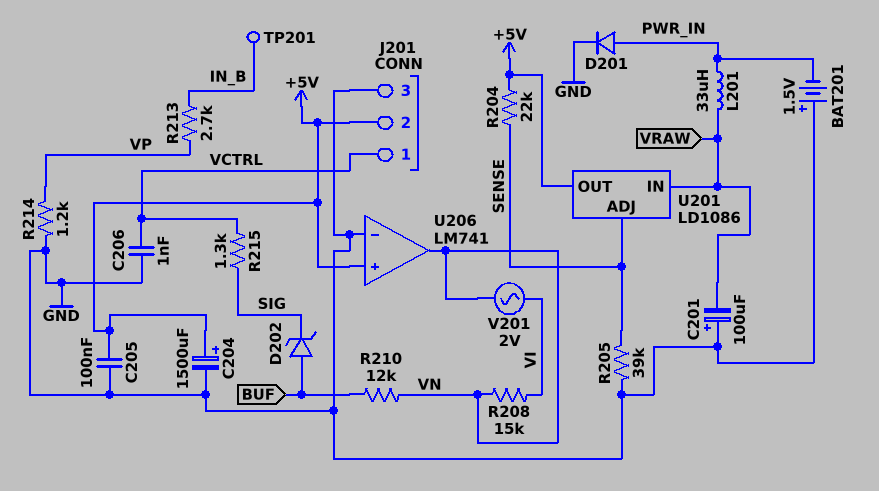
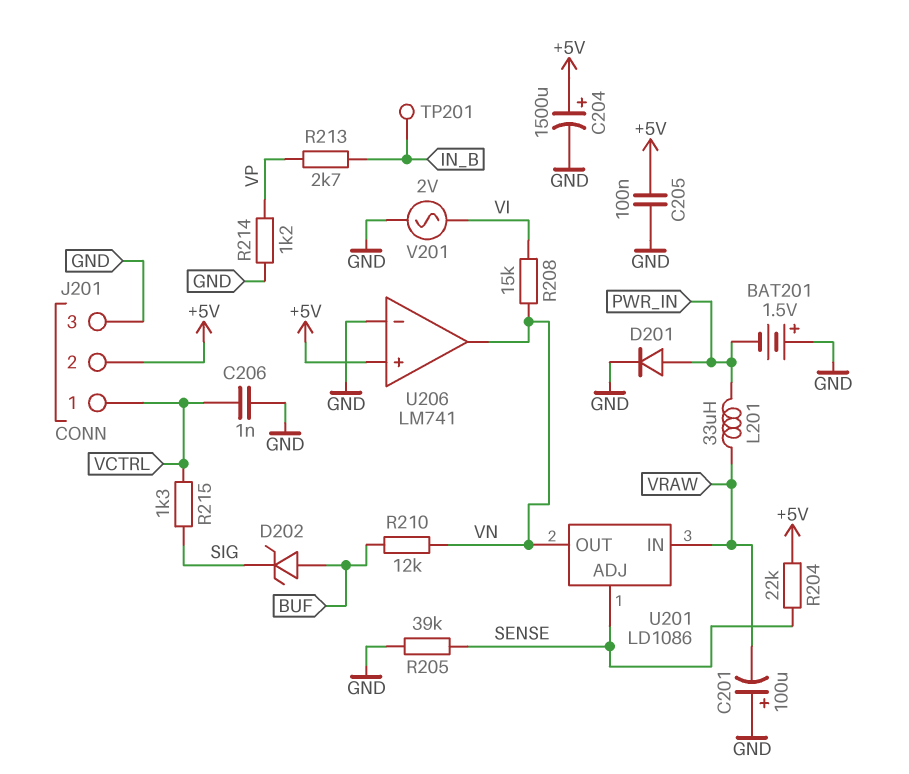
U201 pin OUT: +5V -> VN
V201: AC 2V (VI, VN) -> AC 2V (GND, VI)

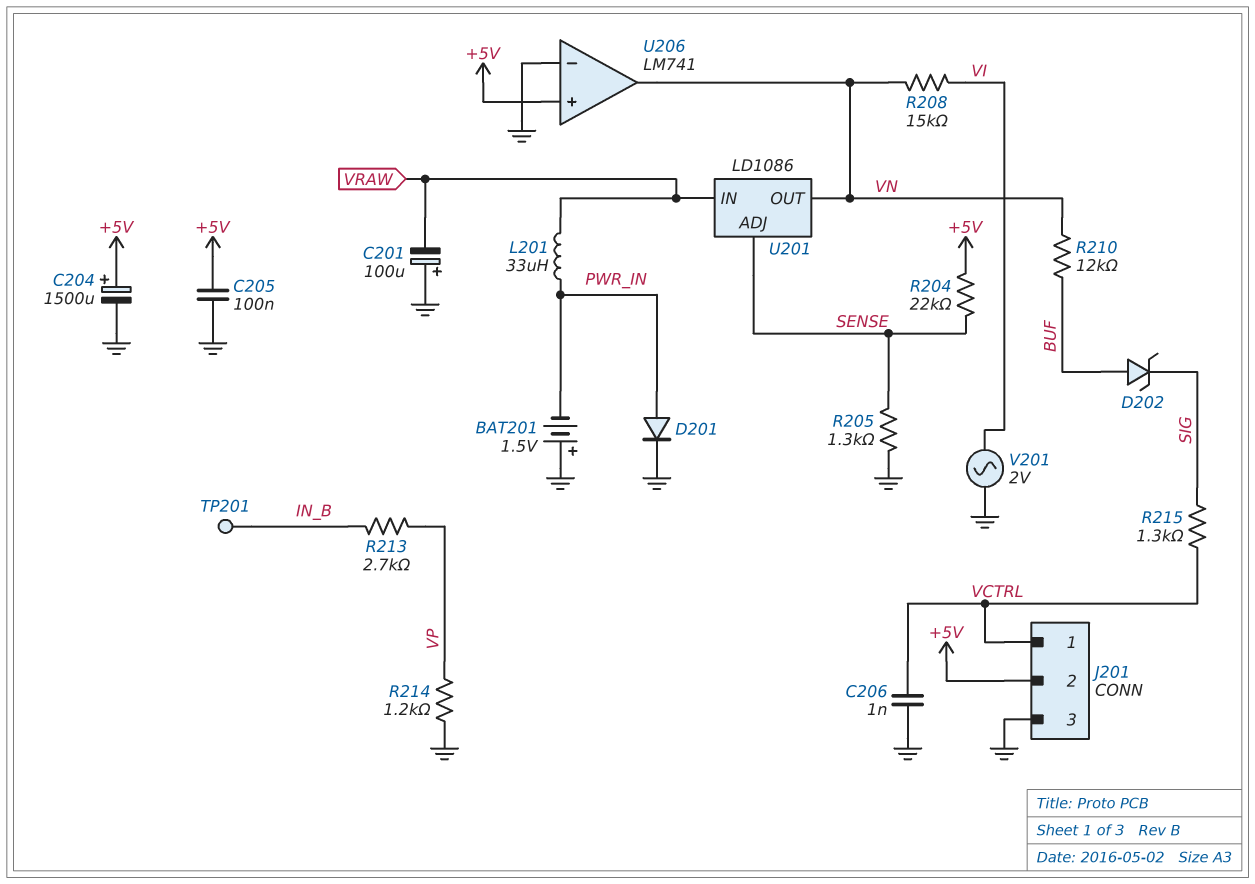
R205: 39k (GND, SENSE) -> 1.3k (GND, SENSE)

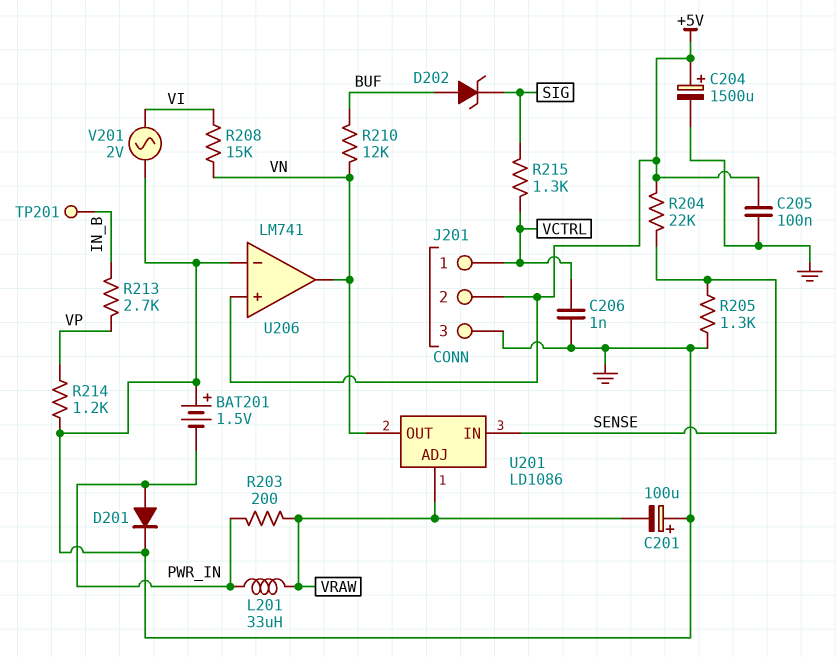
R203: none -> 200 (PWR_IN, VRAW)
U201 pin ADJ: SENSE -> VRAW
U201 pin IN: VRAW -> SENSE

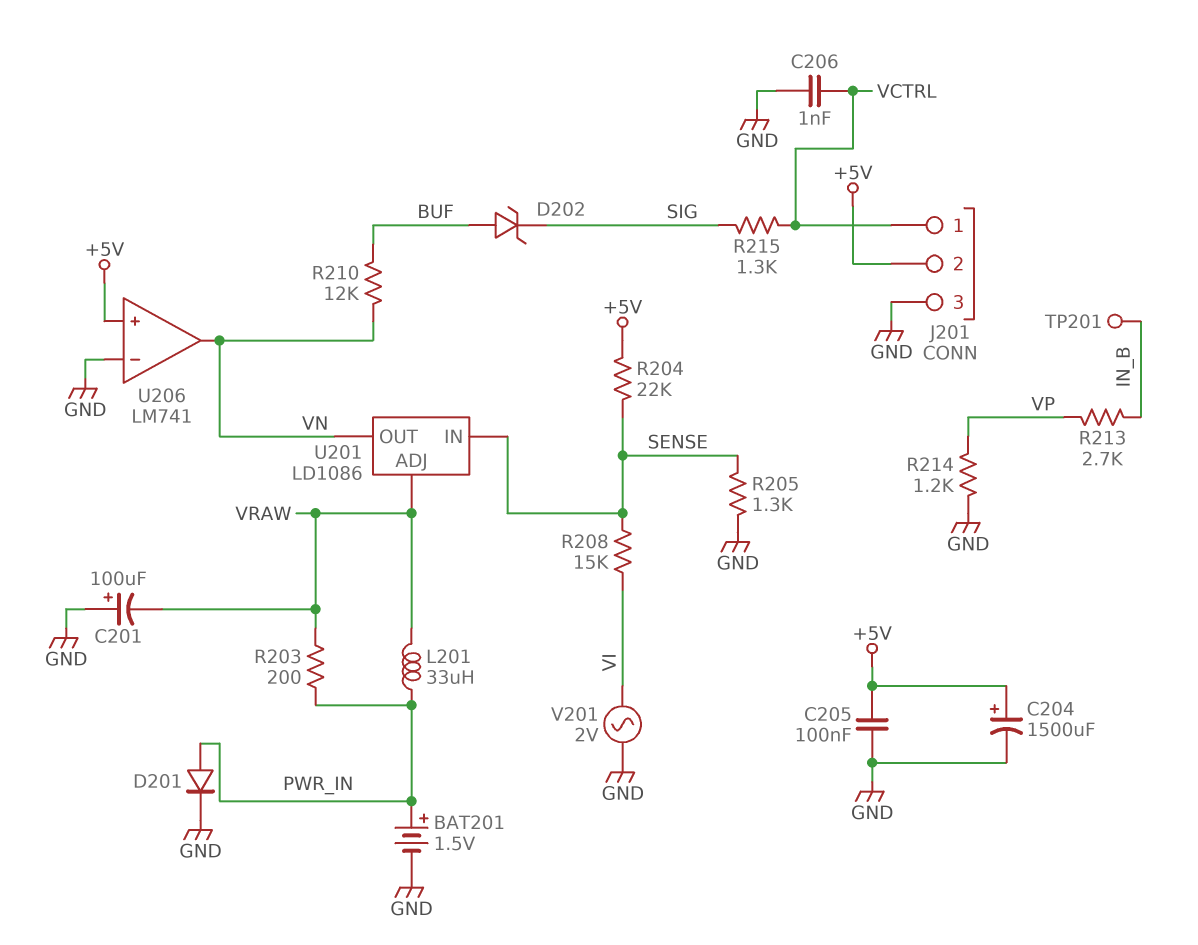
BAT201: 1.5V (plus GND, minus PWR_IN) -> 1.5V (plus PWR_IN, minus GND)
R208: 15k (VI, VN) -> 15k (SENSE, VI)

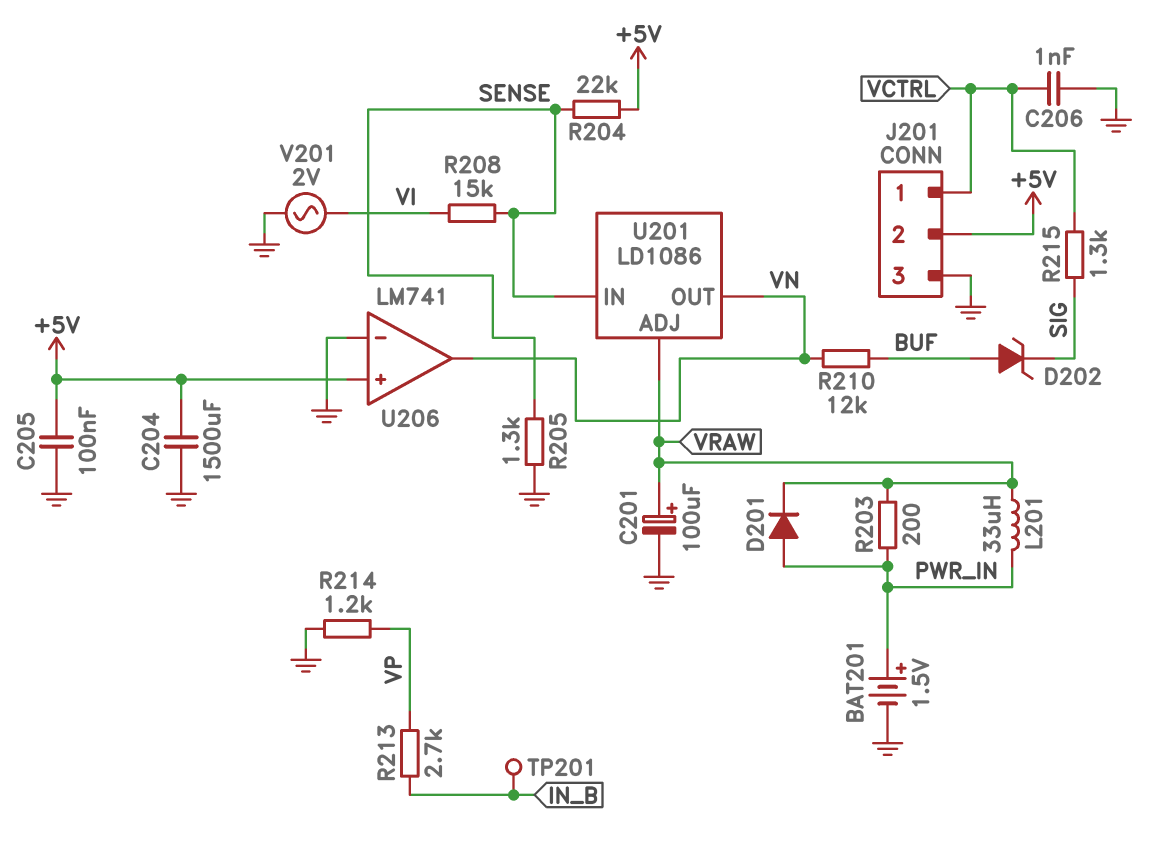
C201: 100uF (plus GND, minus VRAW) -> 100uF (plus VRAW, minus GND)
C204: 1500uF (plus +5V, minus GND) -> 1500uF (+5V, GND)
D201: diode (A PWR_IN, K GND) -> diode (A PWR_IN, K VRAW)

